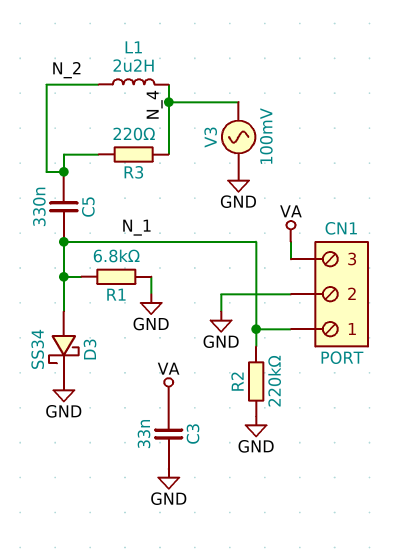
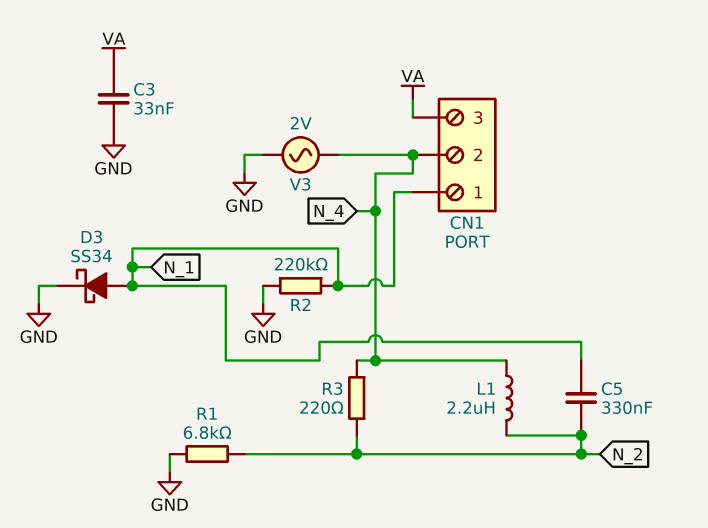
CN1 pin 2: GND -> N_4
R1: 6.8k (GND, N_1) -> 6.8k (GND, N_2)
V3: AC 100mV (GND, N_4) -> AC 2V (GND, N_4)

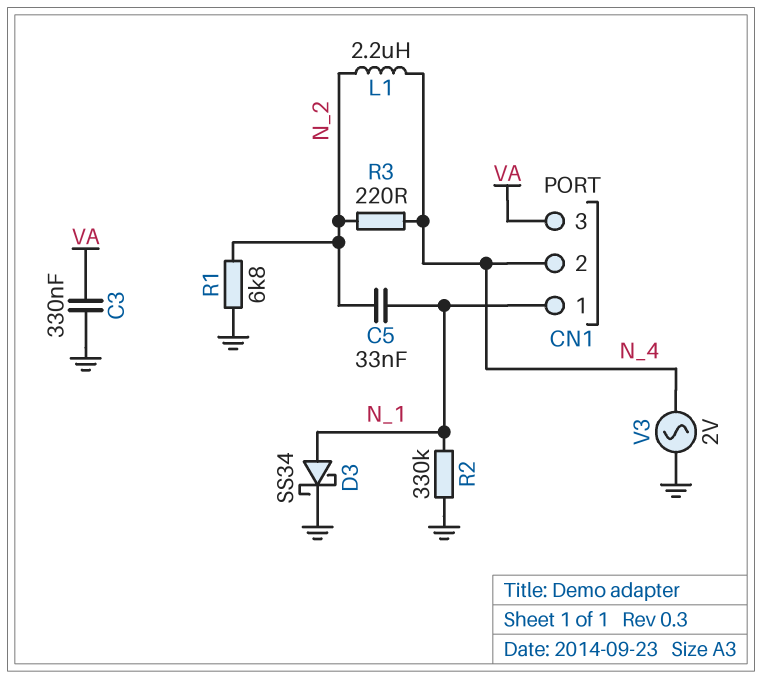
C3: 33nF (GND, VA) -> 330nF (GND, VA)
C5: 330nF (N_1, N_2) -> 33nF (N_1, N_2)
R2: 220k (GND, N_1) -> 330k (GND, N_1)

